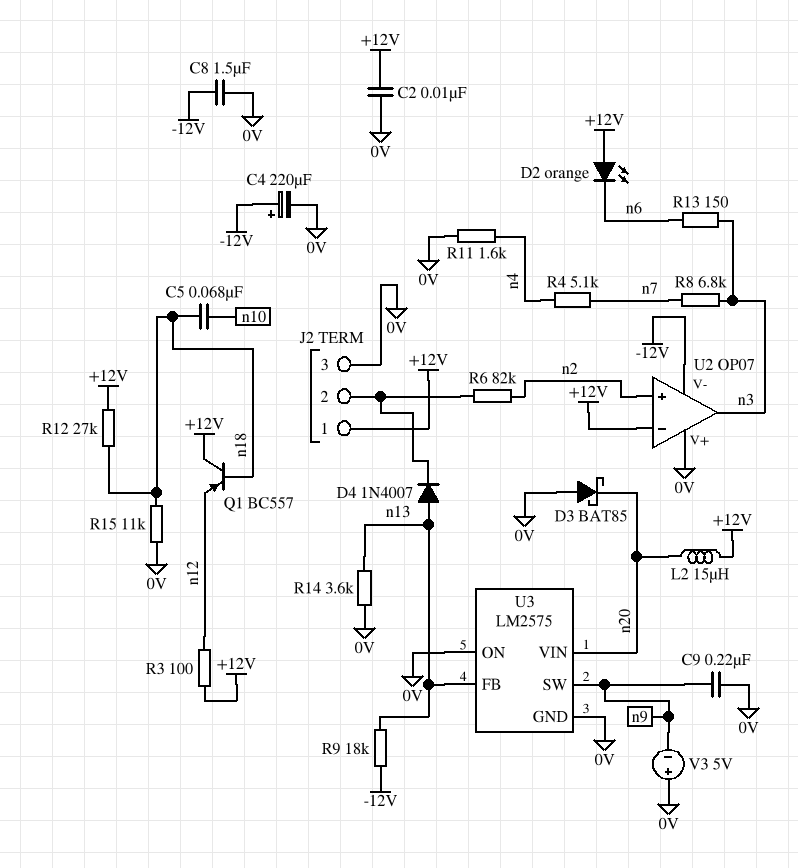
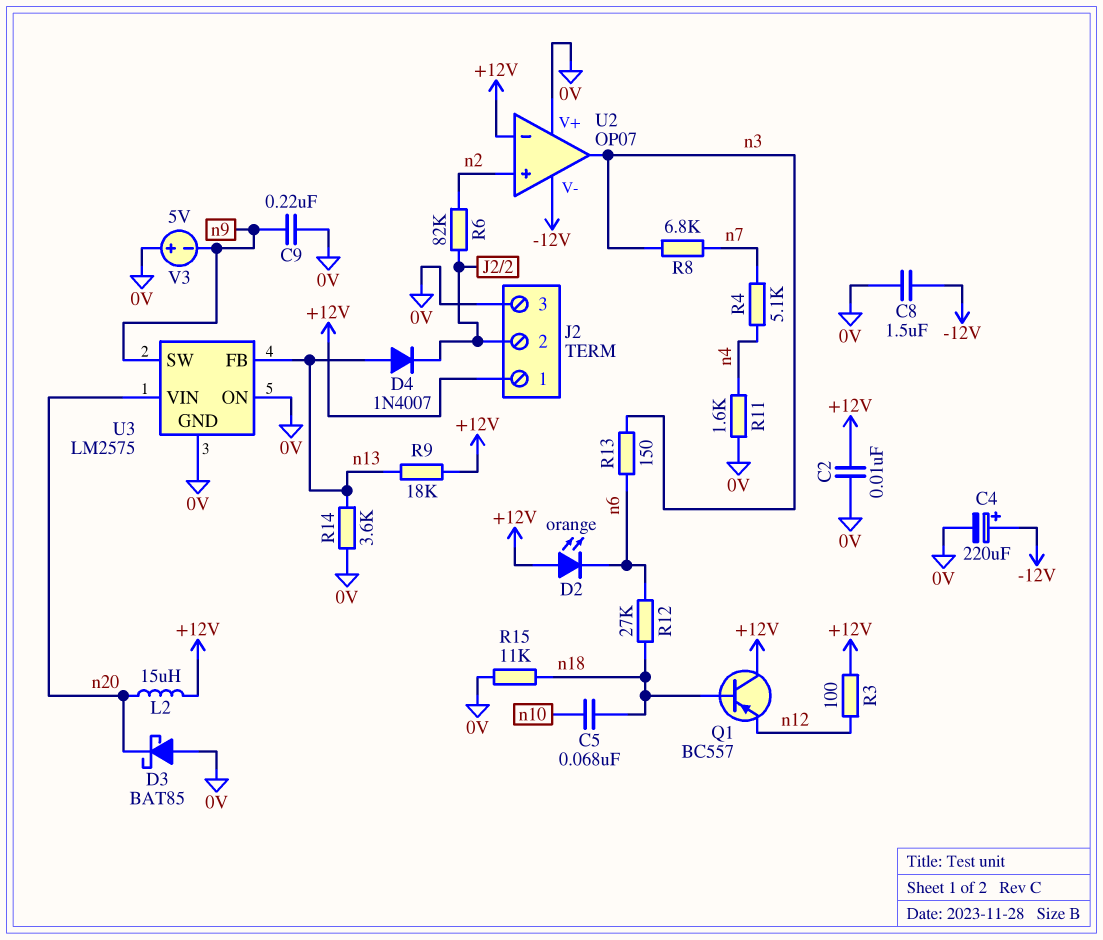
R9: 18k (-12V, n13) -> 18k (+12V, n13)
R12: 27k (+12V, n18) -> 27k (n6, n18)

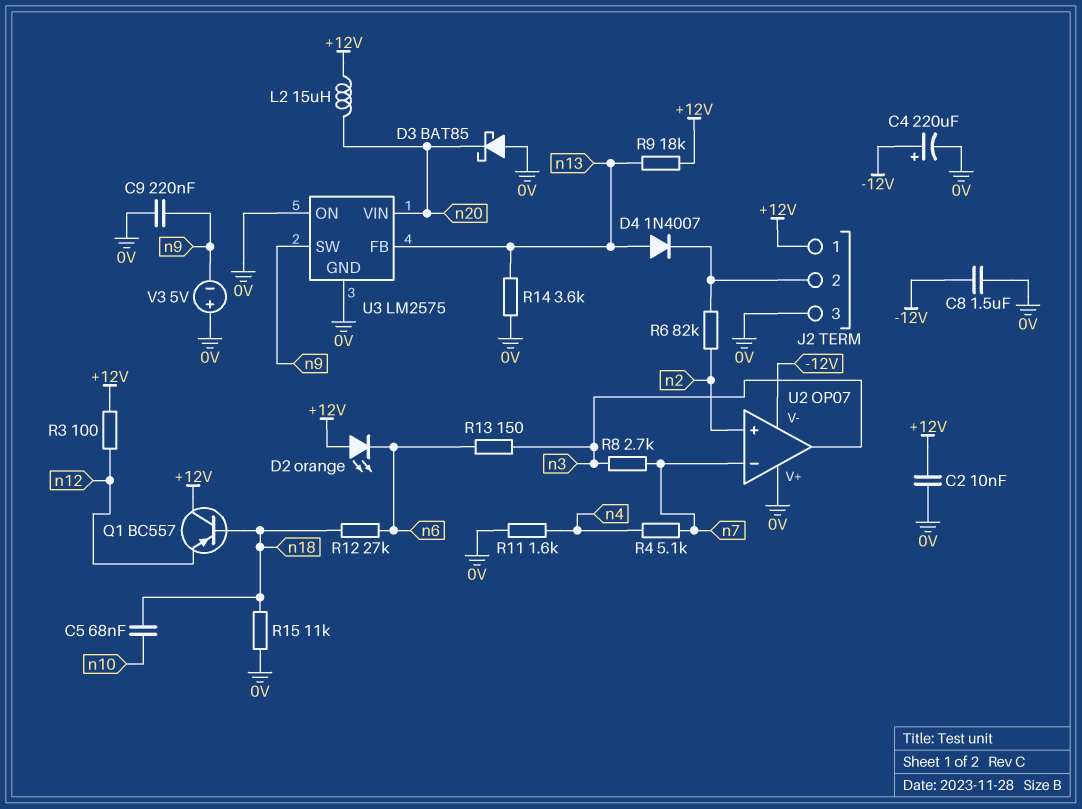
R8: 6.8k (n3, n7) -> 2.7k (n3, n7)
U2 pin in-: +12V -> n7

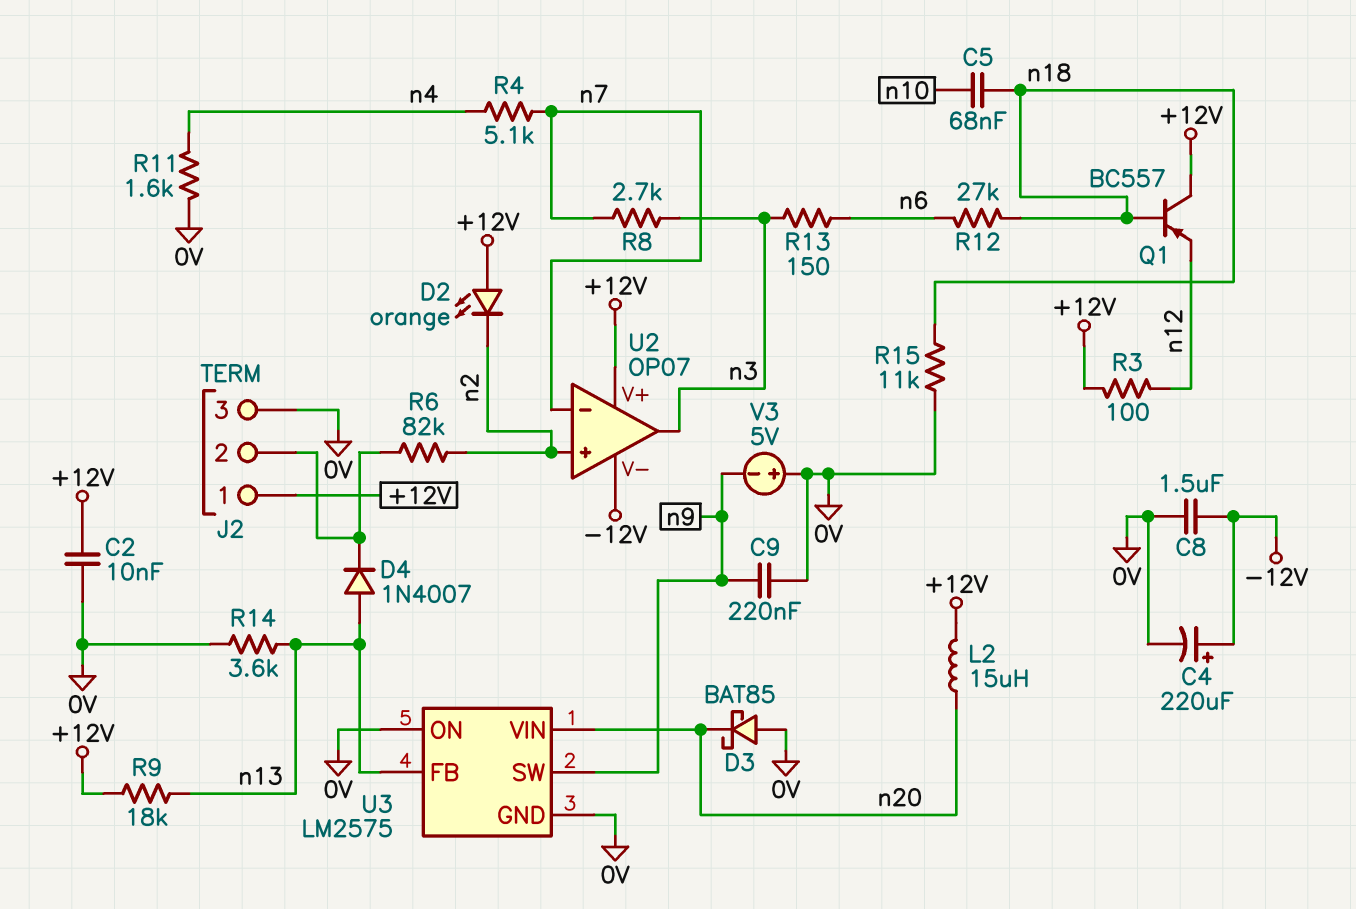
D2: LED orange (A +12V, K n6) -> LED orange (A +12V, K n2)
U2 pin V+: 0V -> +12V

